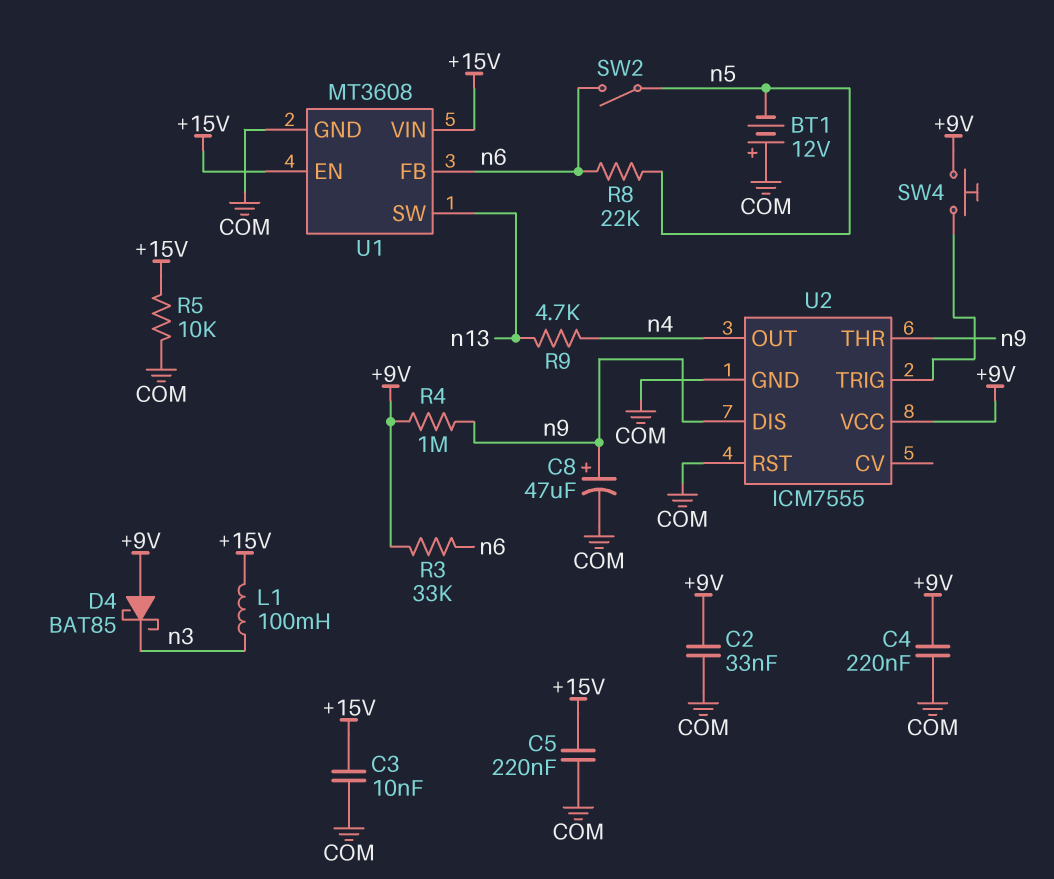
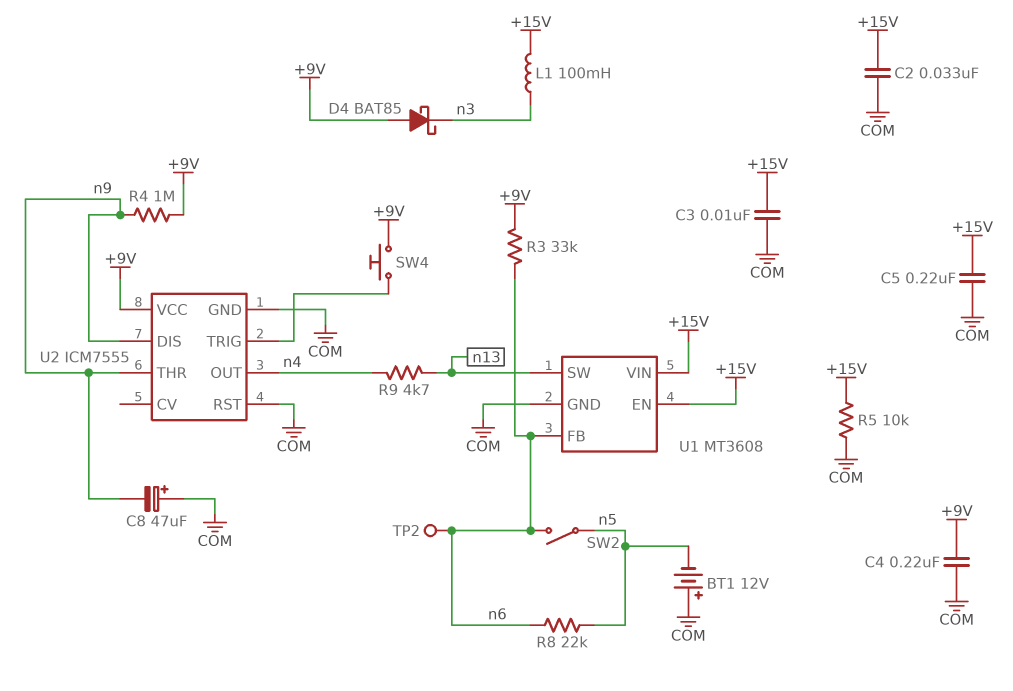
C2: 33nF (+9V, COM) -> 33nF (+15V, COM)
C8: 47uF (plus n9, minus COM) -> 47uF (plus COM, minus n9)
TP2: none -> test point (n6)

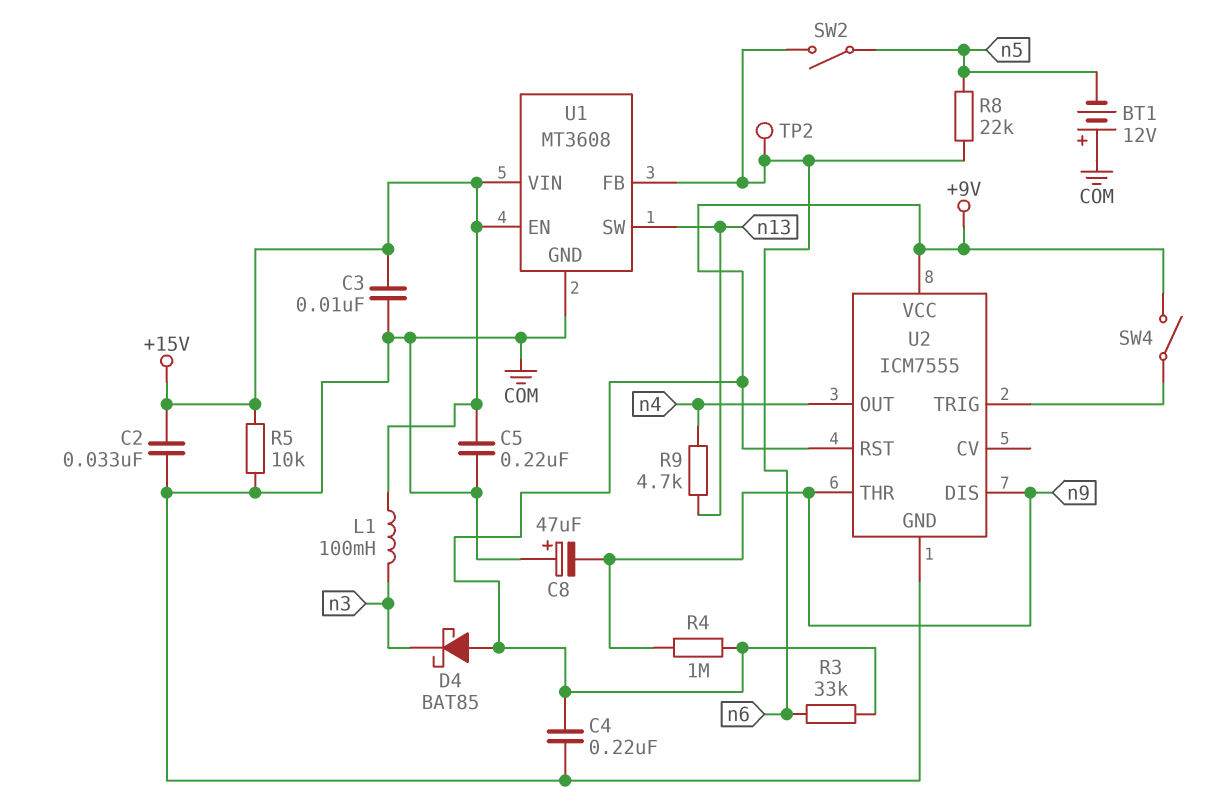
SW4: button (+9V, U2/TRIG) -> switch (+9V, U2/TRIG)
U2 pin RST: COM -> +9V

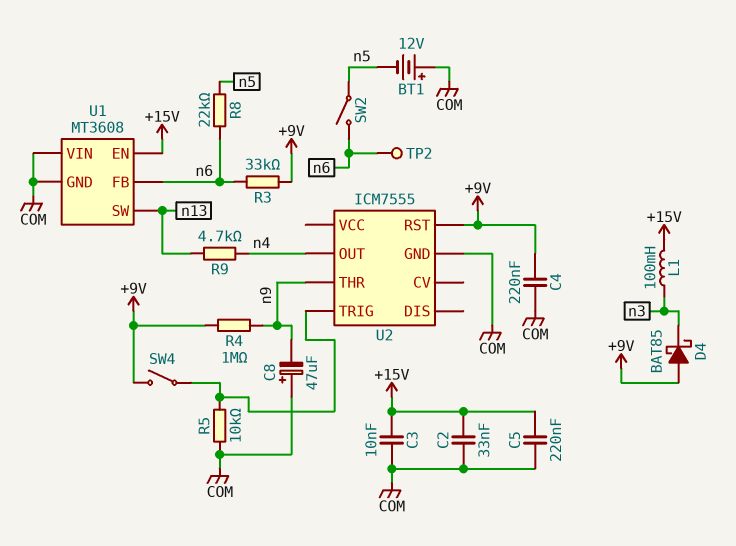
R5: 10k (+15V, COM) -> 10k (COM, U2/TRIG)
U1 pin VIN: +15V -> COM
U2 pin DIS: n9 -> none
U2 pin VCC: +9V -> none

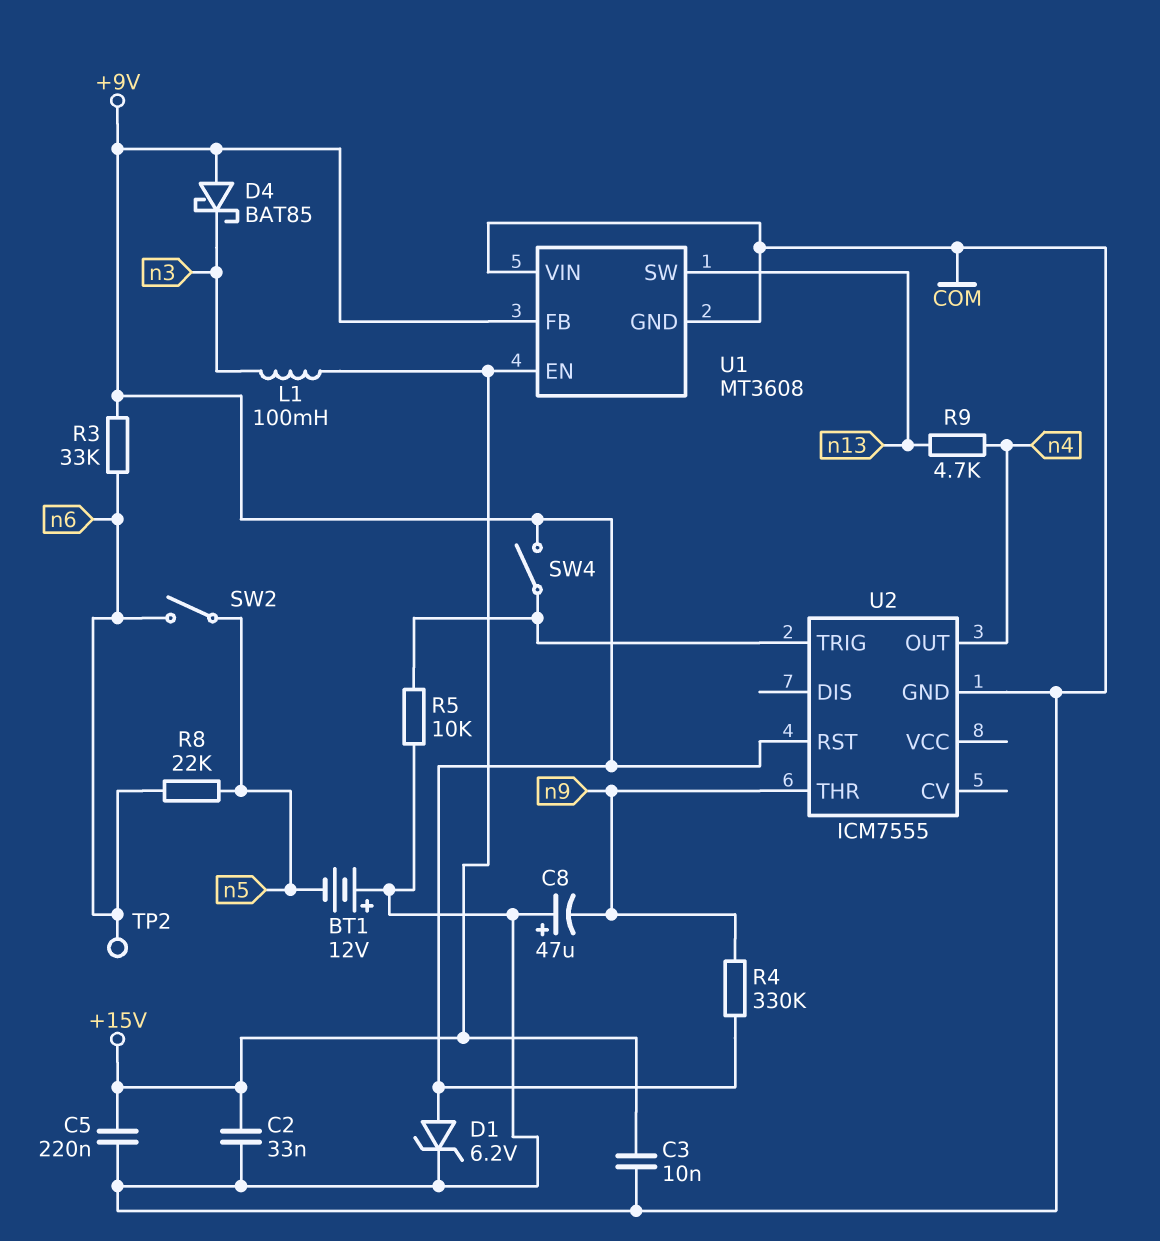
C4: 220nF (+9V, COM) -> none
D1: none -> zener 6.2V (A +9V, K COM)
R4: 1M (+9V, n9) -> 330k (+9V, n9)
U1 pin FB: n6 -> +9V

